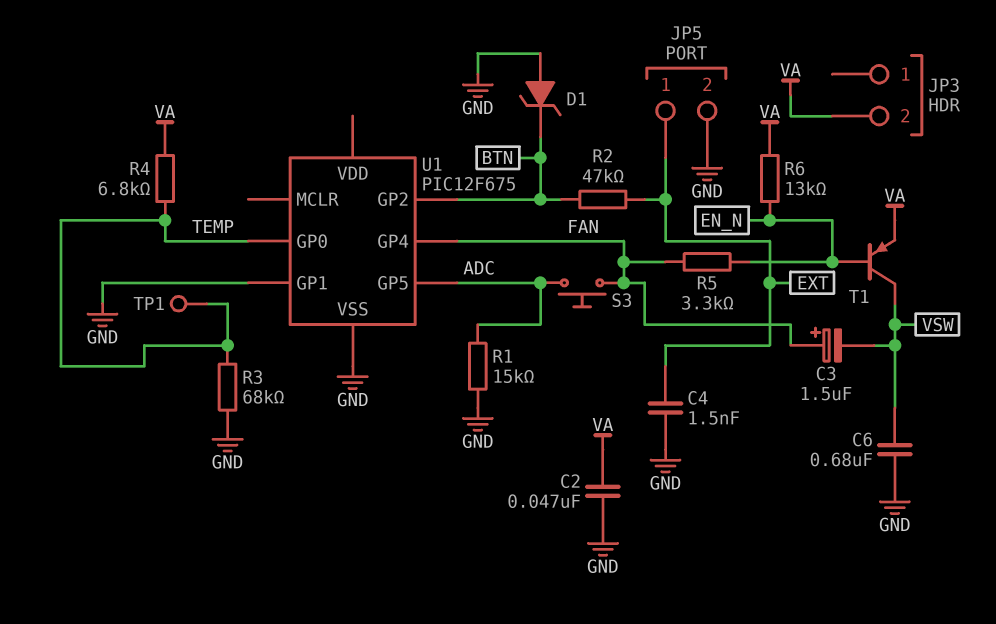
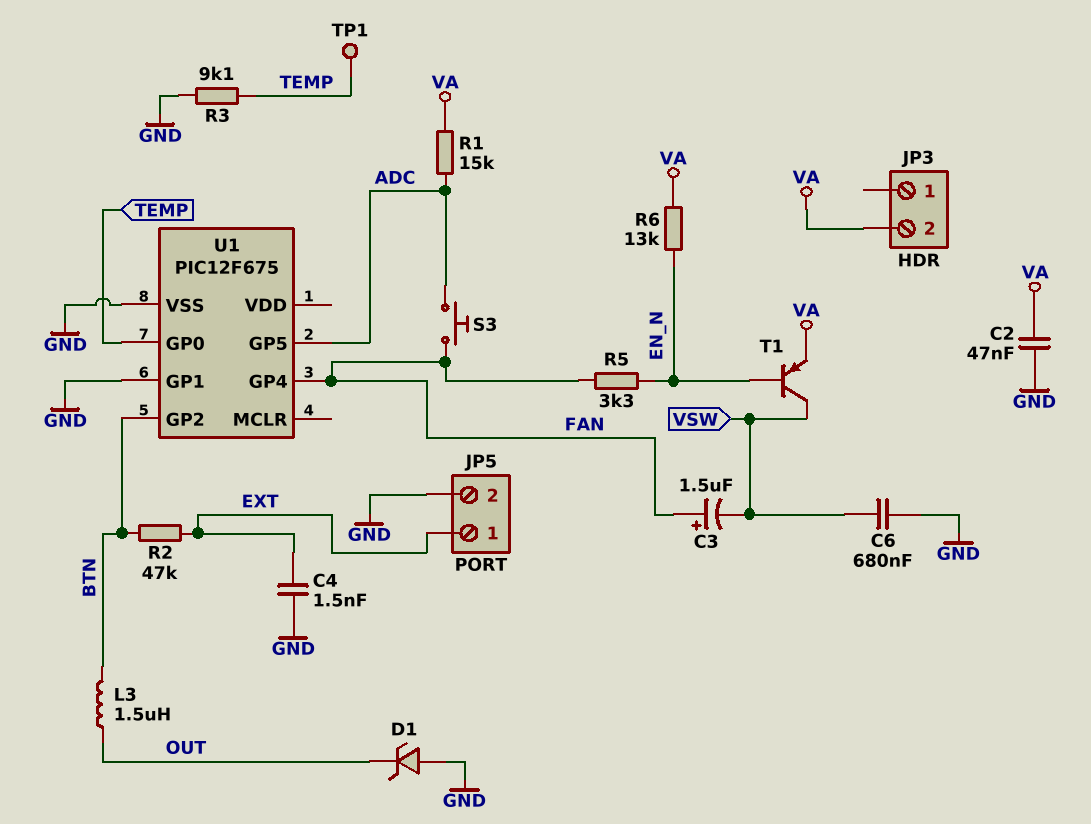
D1: zener (A GND, K BTN) -> zener (A GND, K OUT)
L3: none -> 1.5uH (BTN, OUT)
R1: 15k (ADC, GND) -> 15k (ADC, VA)
R3: 68k (GND, TEMP) -> 9.1k (GND, TEMP)
R4: 6.8k (TEMP, VA) -> none

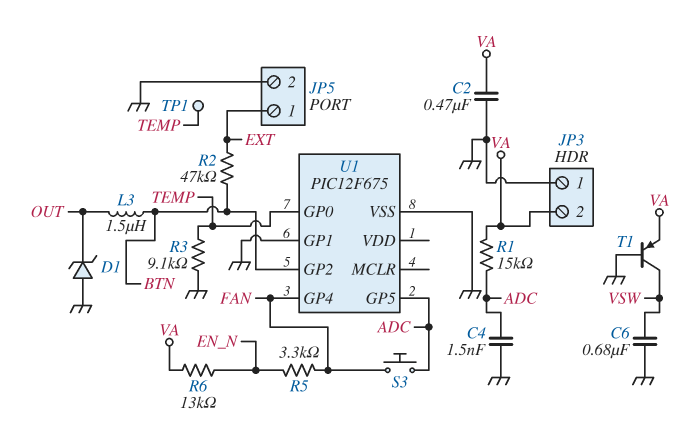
C2: 47nF (GND, VA) -> 470nF (GND, VA)
C3: 1.5uF (plus FAN, minus VSW) -> none
C4: 1.5nF (EXT, GND) -> 1.5nF (ADC, GND)
JP3 pin 1: none -> GND
T1: PNP (B EN_N, C VSW, E VA) -> PNP (B GND, C VSW, E VA)

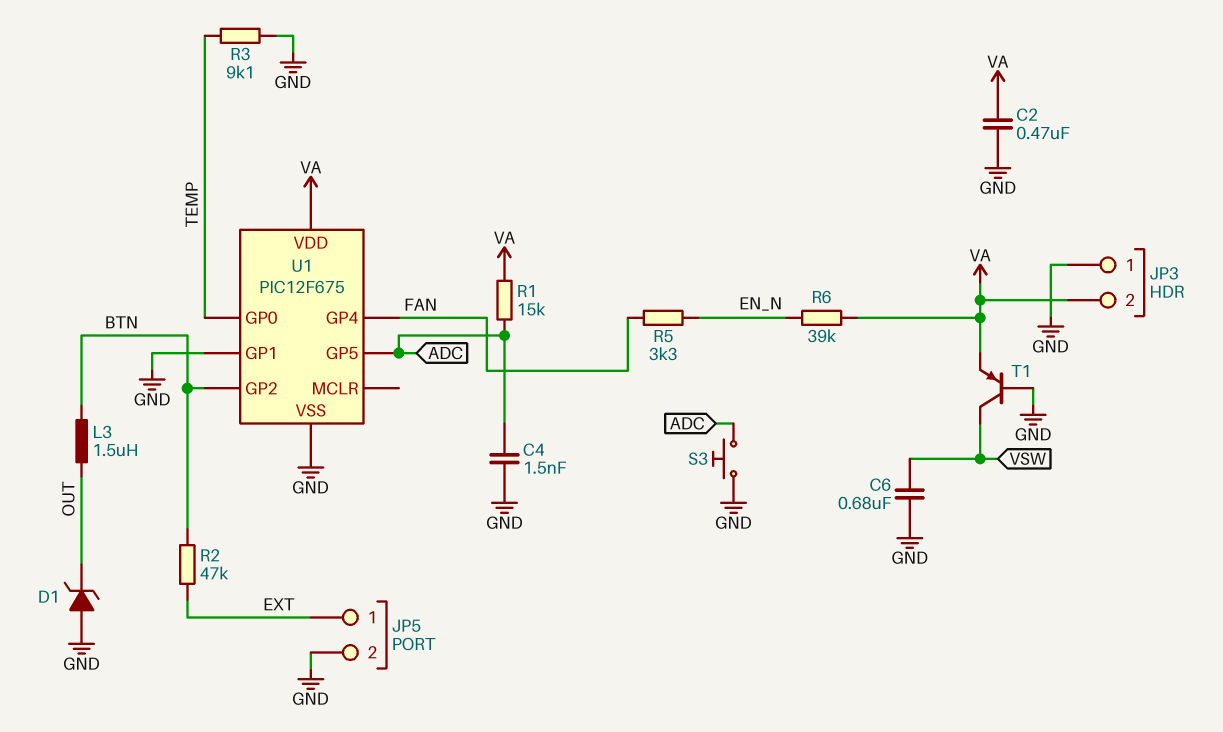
R6: 13k (EN_N, VA) -> 39k (EN_N, VA)
S3: button (ADC, FAN) -> button (ADC, GND)
TP1: test point (TEMP) -> none
U1 pin VDD: none -> VA

